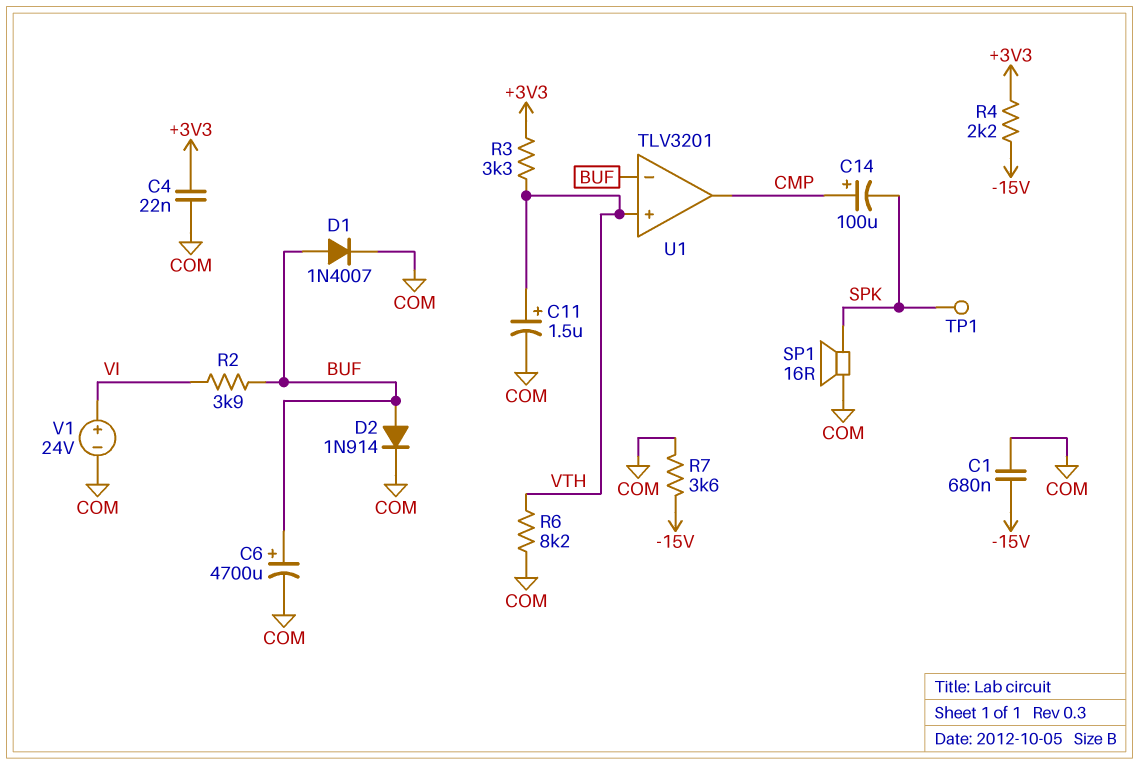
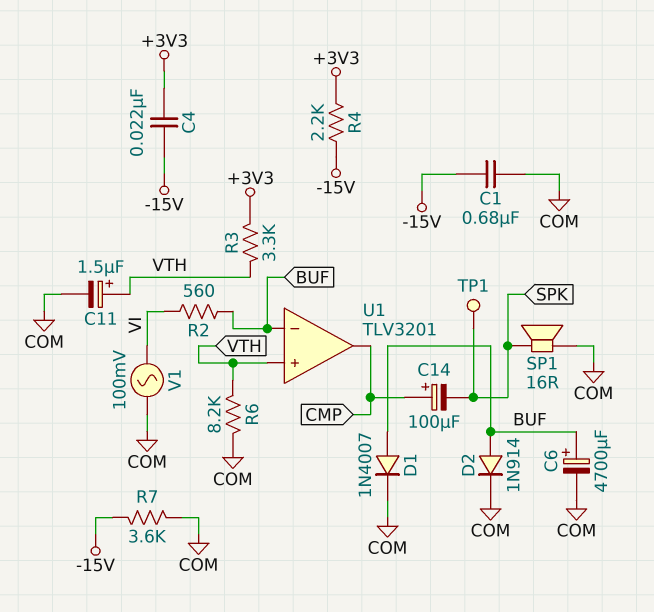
C4: 22nF (+3V3, COM) -> 22nF (+3V3, -15V)
R2: 3.9k (BUF, VI) -> 560 (BUF, VI)
V1: 24V (plus VI, minus COM) -> AC 100mV (COM, VI)

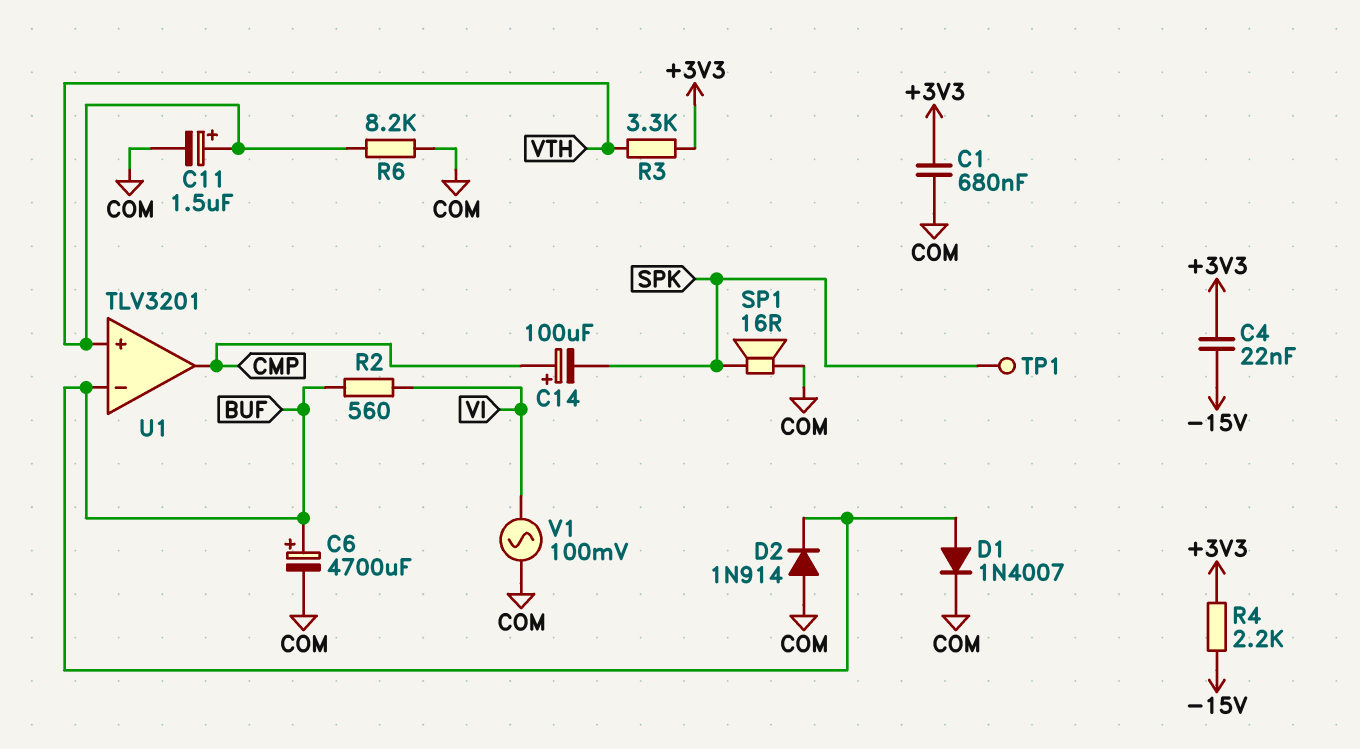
C1: 680nF (-15V, COM) -> 680nF (+3V3, COM)
D2: diode 1N914 (A BUF, K COM) -> diode 1N914 (A COM, K BUF)
R7: 3.6k (-15V, COM) -> none

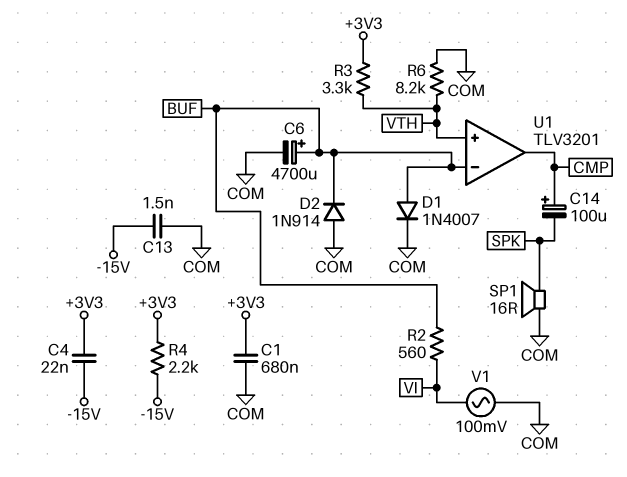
C11: 1.5uF (plus VTH, minus COM) -> none
C13: none -> 1.5nF (-15V, COM)
TP1: test point (SPK) -> none

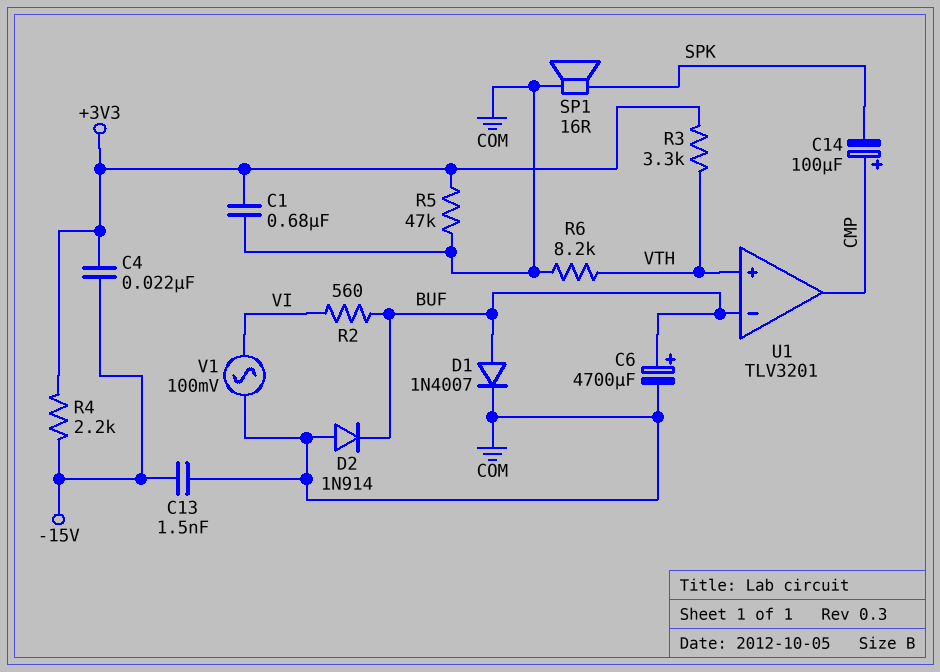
R5: none -> 47k (+3V3, COM)

